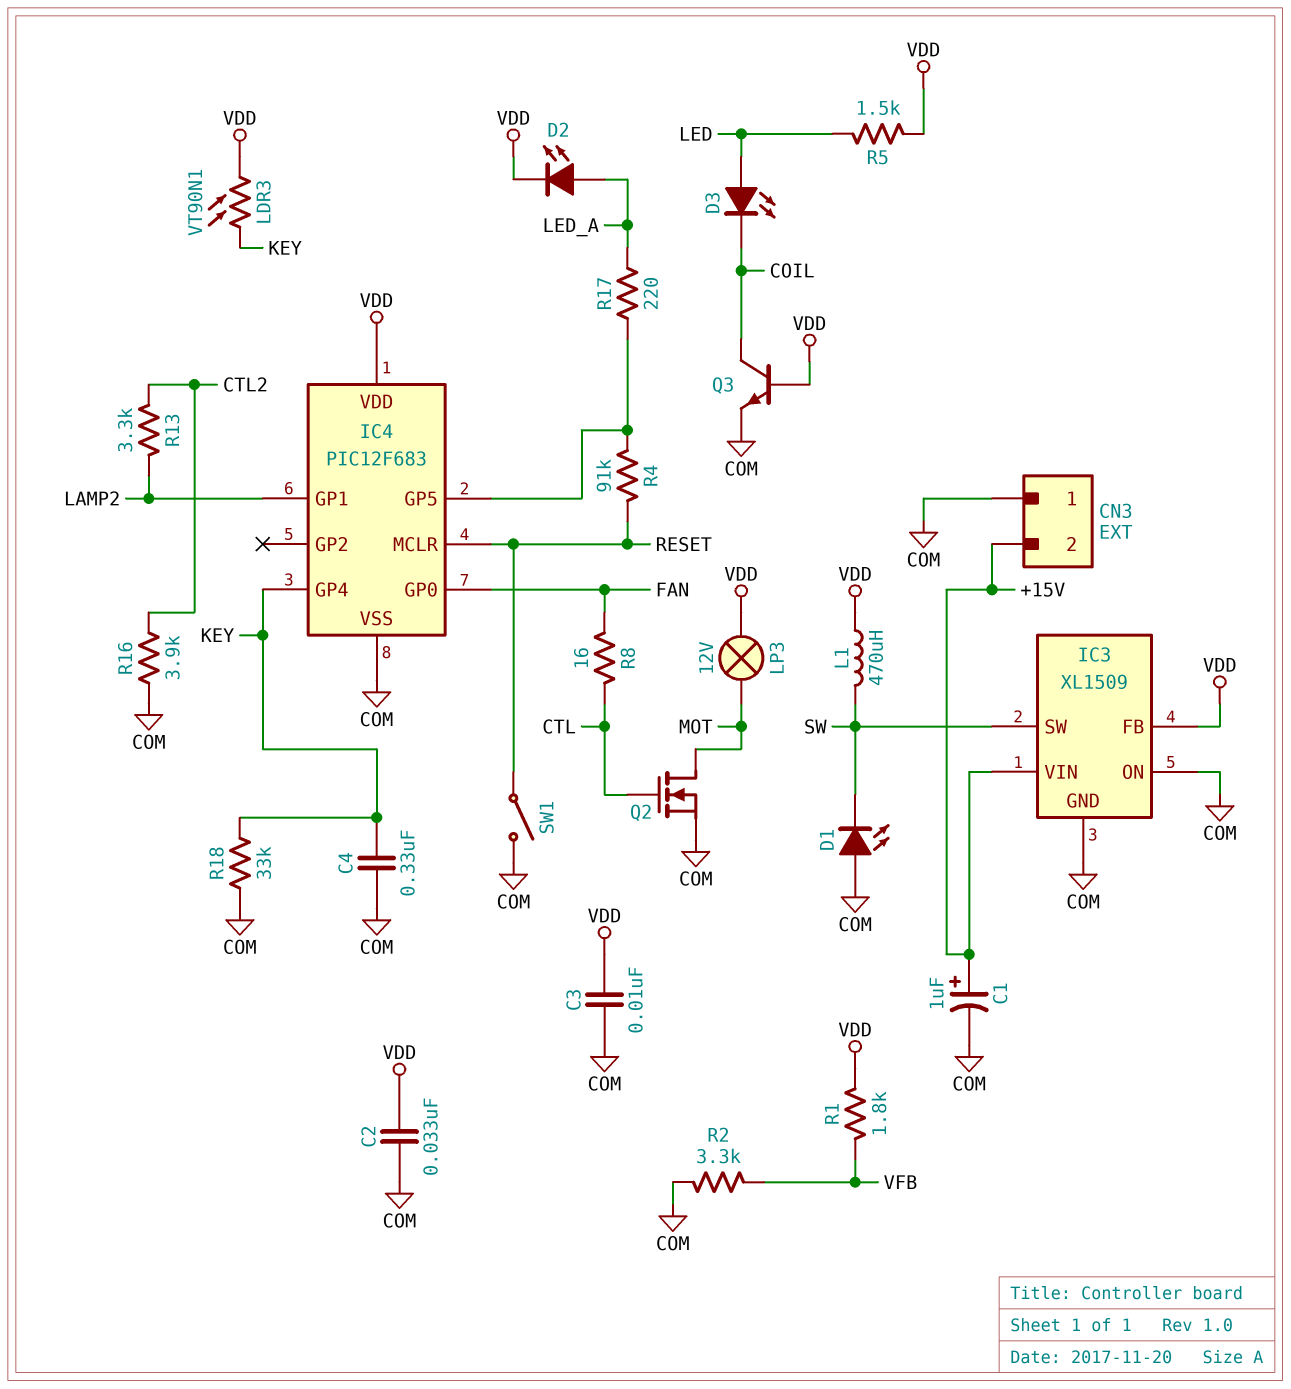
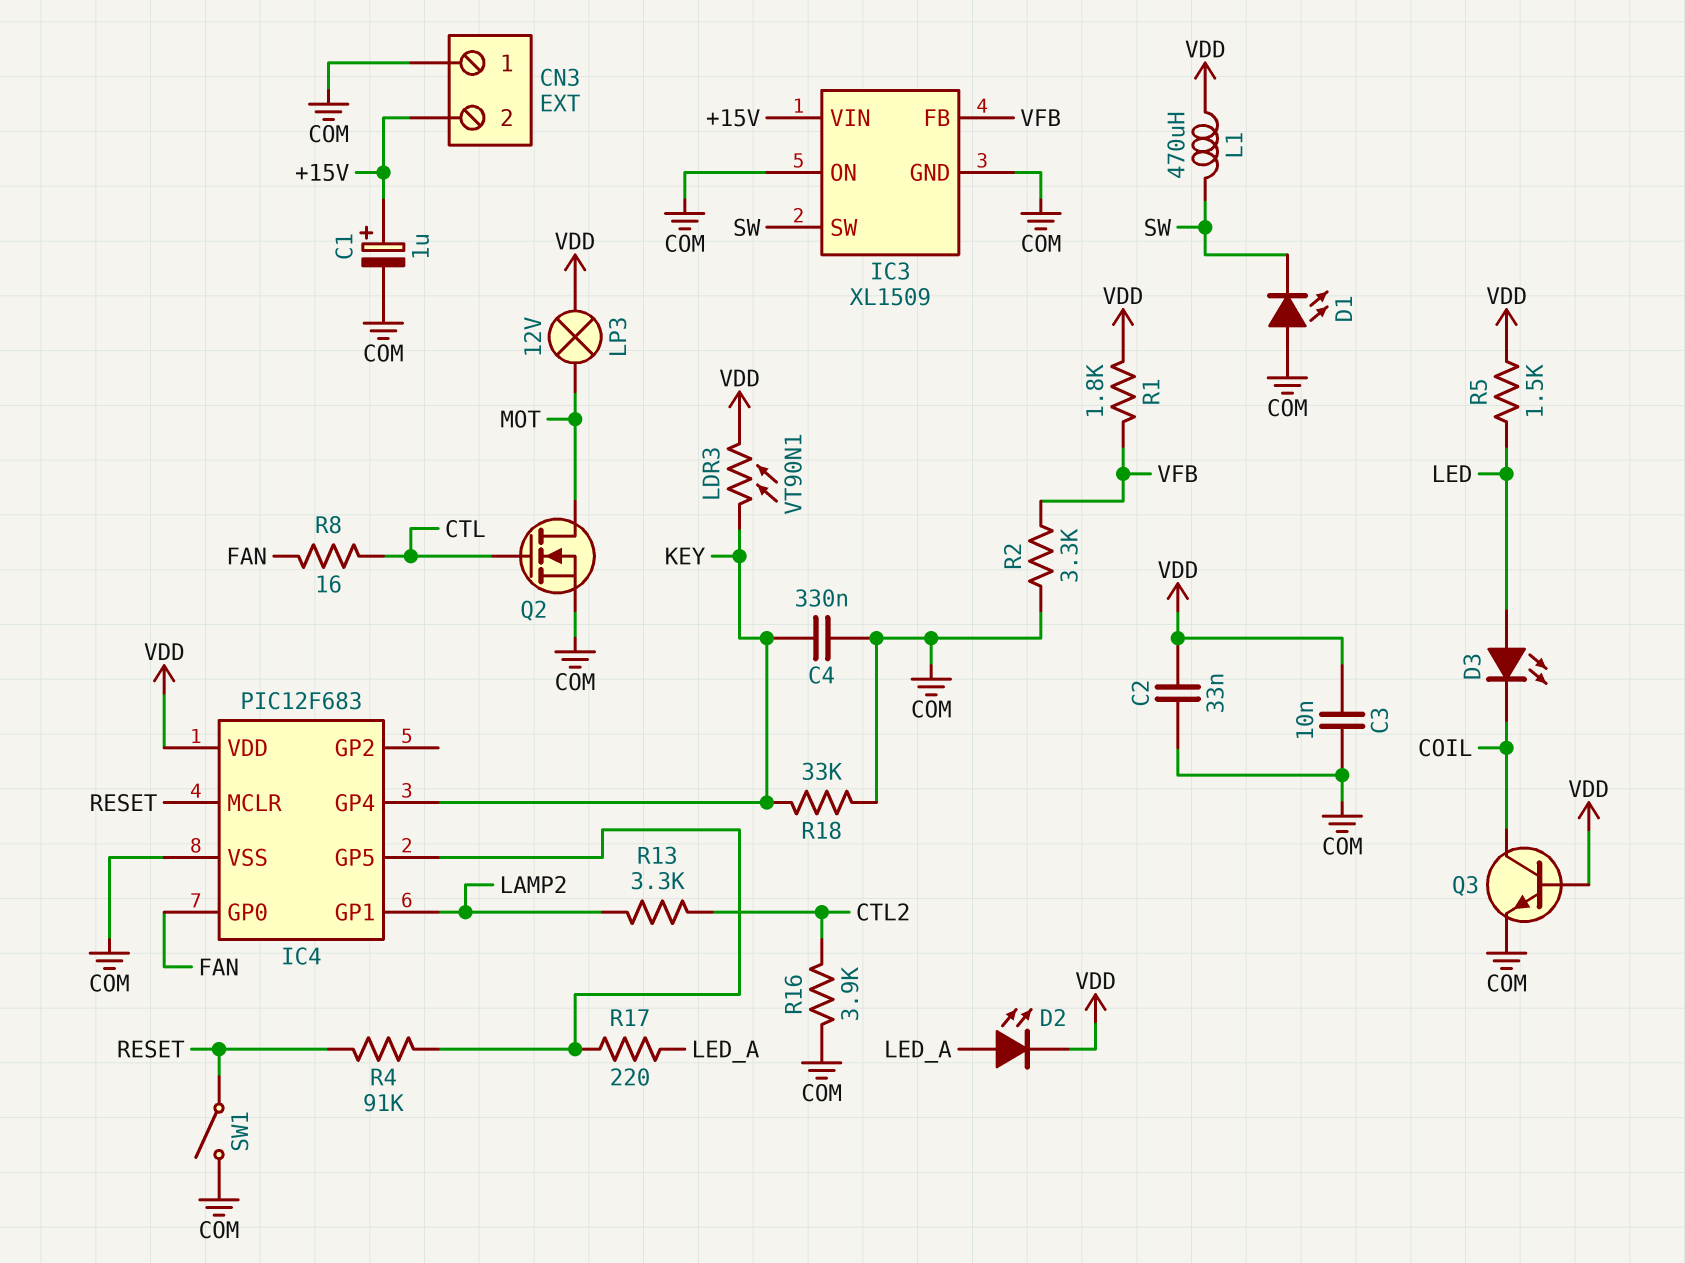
IC3 pin FB: VDD -> VFB

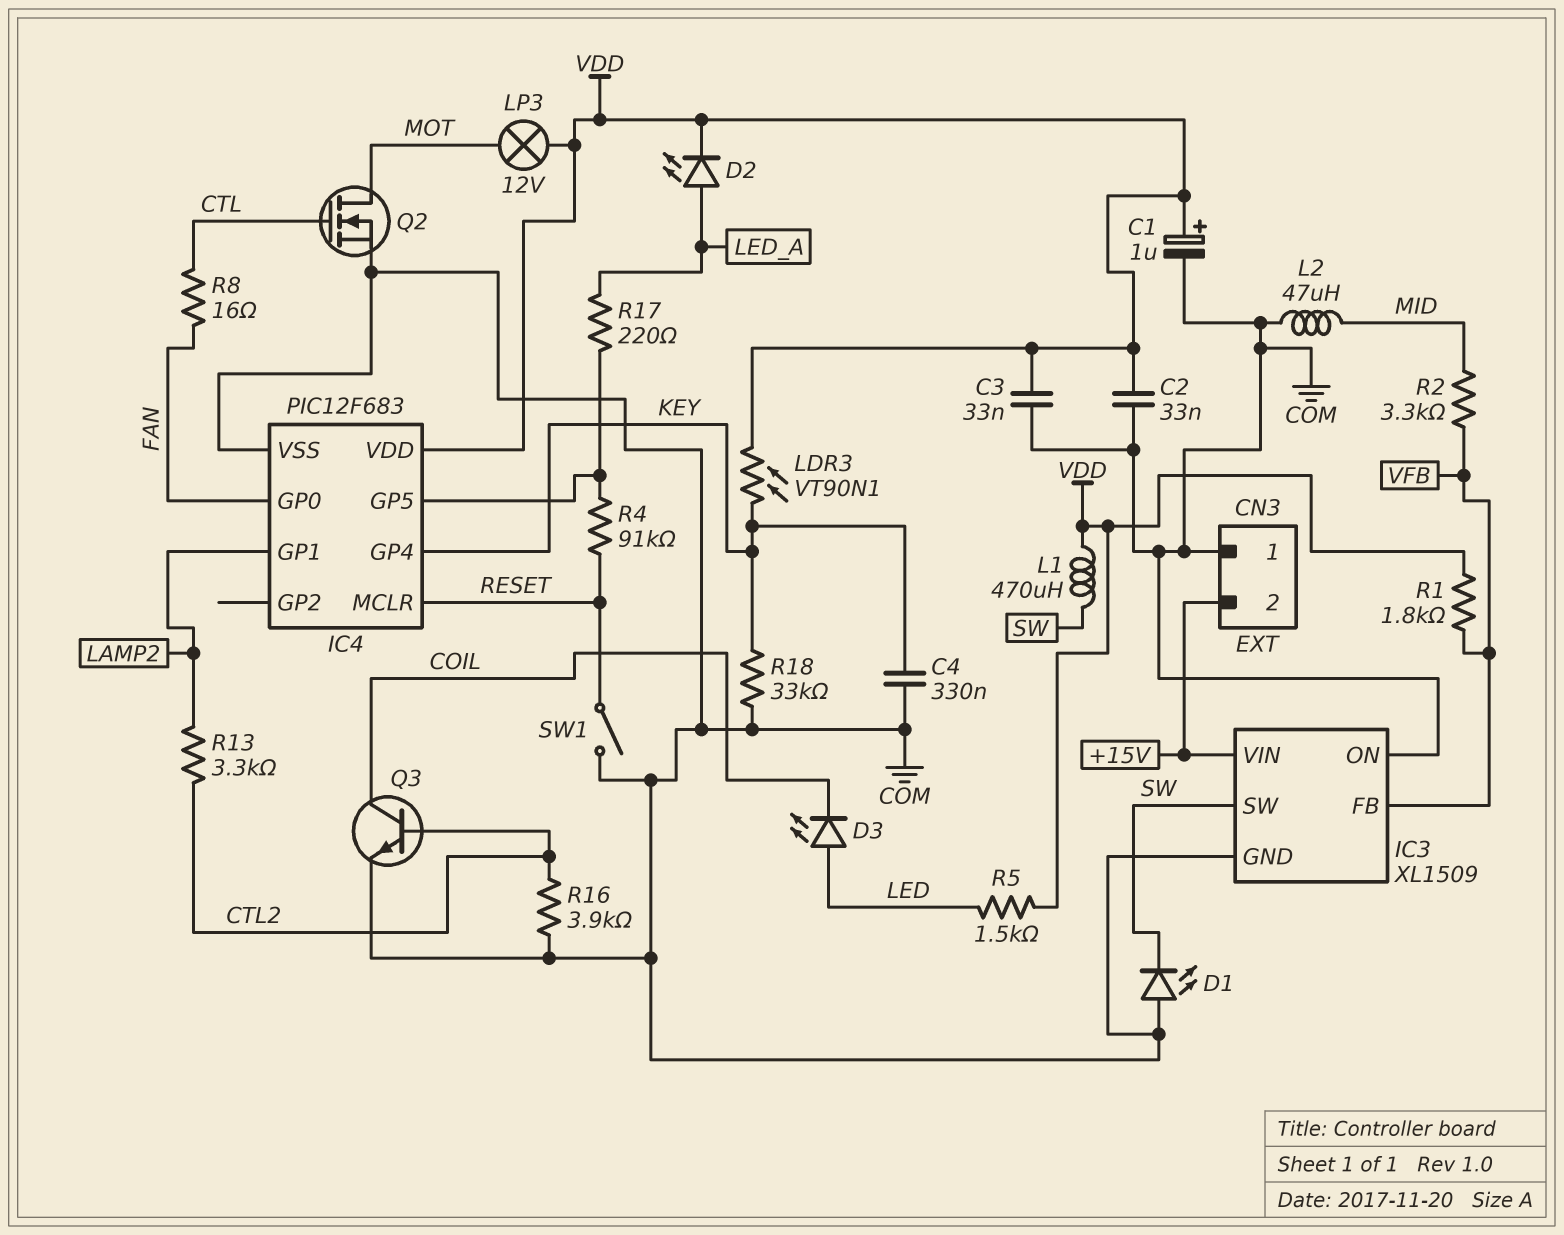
C1: 1uF (plus +15V, minus COM) -> 1uF (plus VDD, minus COM)
C3: 10nF (COM, VDD) -> 33nF (COM, VDD)
L2: none -> 47uH (COM, MID)
Q3: NPN (B VDD, C COIL, E COM) -> NPN (B CTL2, C COIL, E COM)
R2: 3.3k (COM, VFB) -> 3.3k (MID, VFB)

